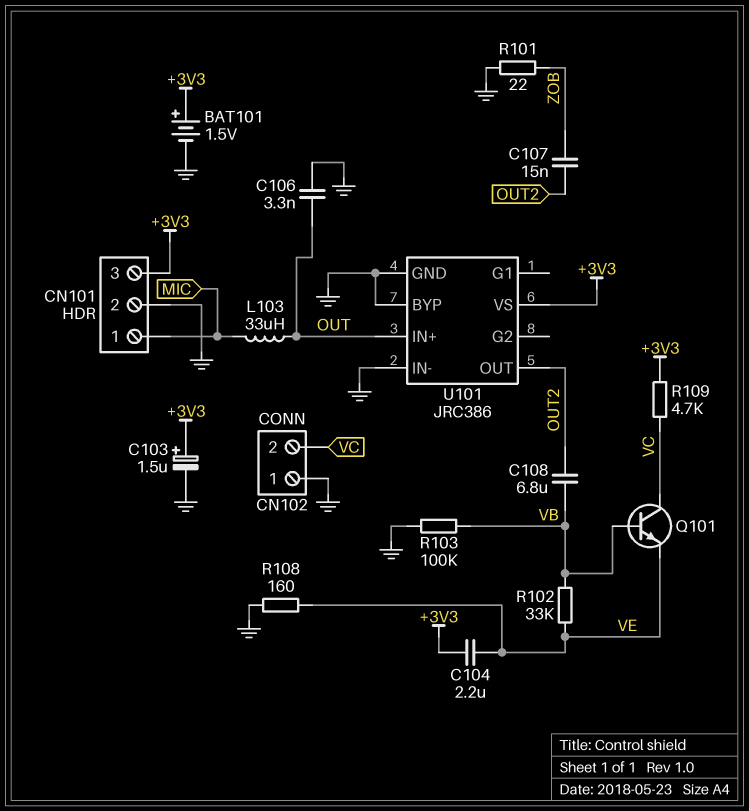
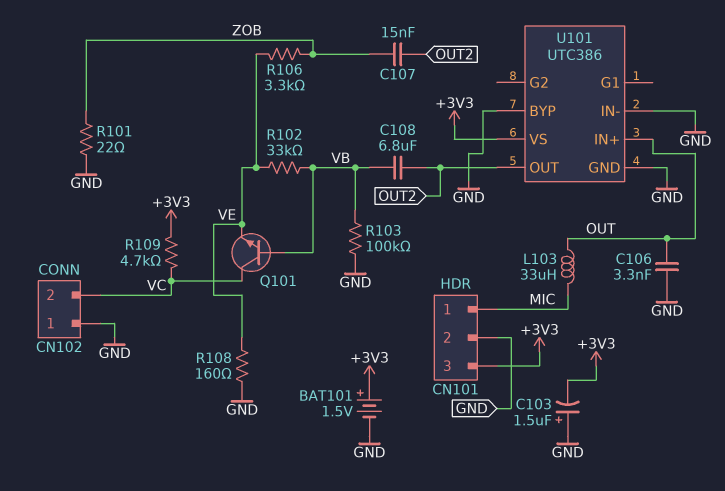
C103: 1.5uF (plus +3V3, minus GND) -> 1.5uF (plus GND, minus +3V3)
C104: 2.2uF (+3V3, VE) -> none
R106: none -> 3.3k (VE, ZOB)
U101: JRC386 -> UTC386

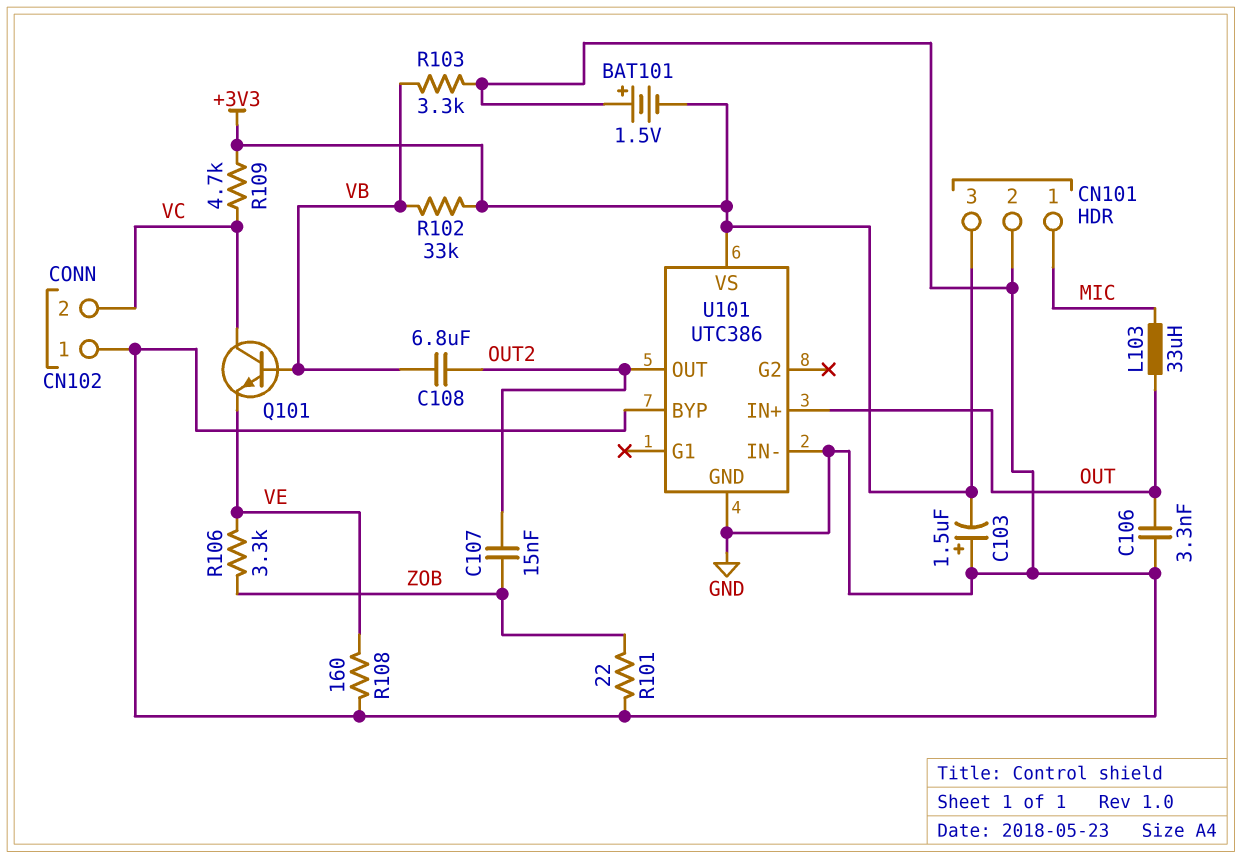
BAT101: 1.5V (plus +3V3, minus GND) -> 1.5V (plus GND, minus +3V3)
R102: 33k (VB, VE) -> 33k (+3V3, VB)
R103: 100k (GND, VB) -> 3.3k (GND, VB)

